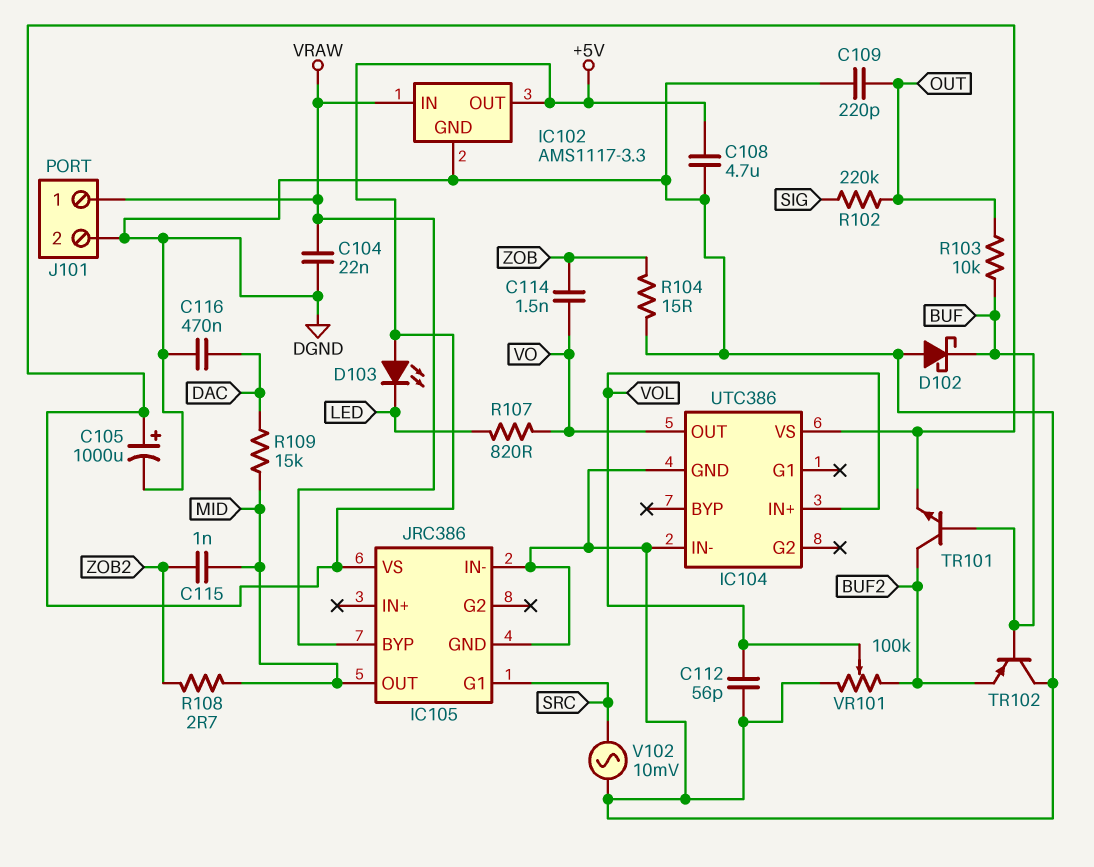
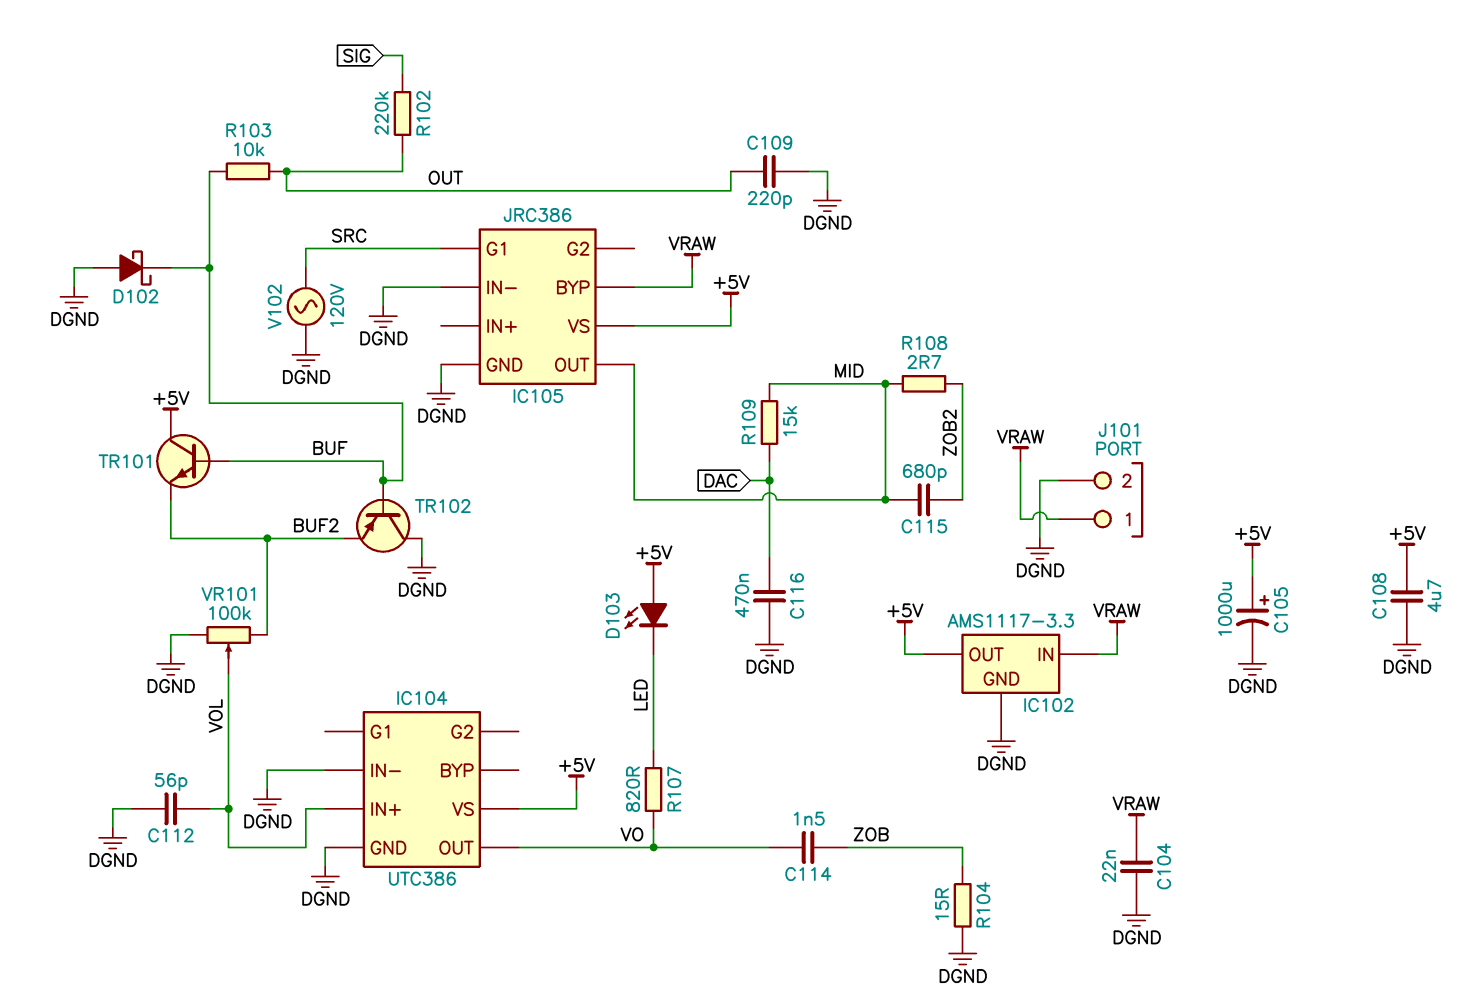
C115: 1nF (MID, ZOB2) -> 680pF (MID, ZOB2)
TR101: NPN (B BUF, C BUF2, E +5V) -> NPN (B BUF, C +5V, E BUF2)
V102: AC 10mV (DGND, SRC) -> AC 120V (DGND, SRC)

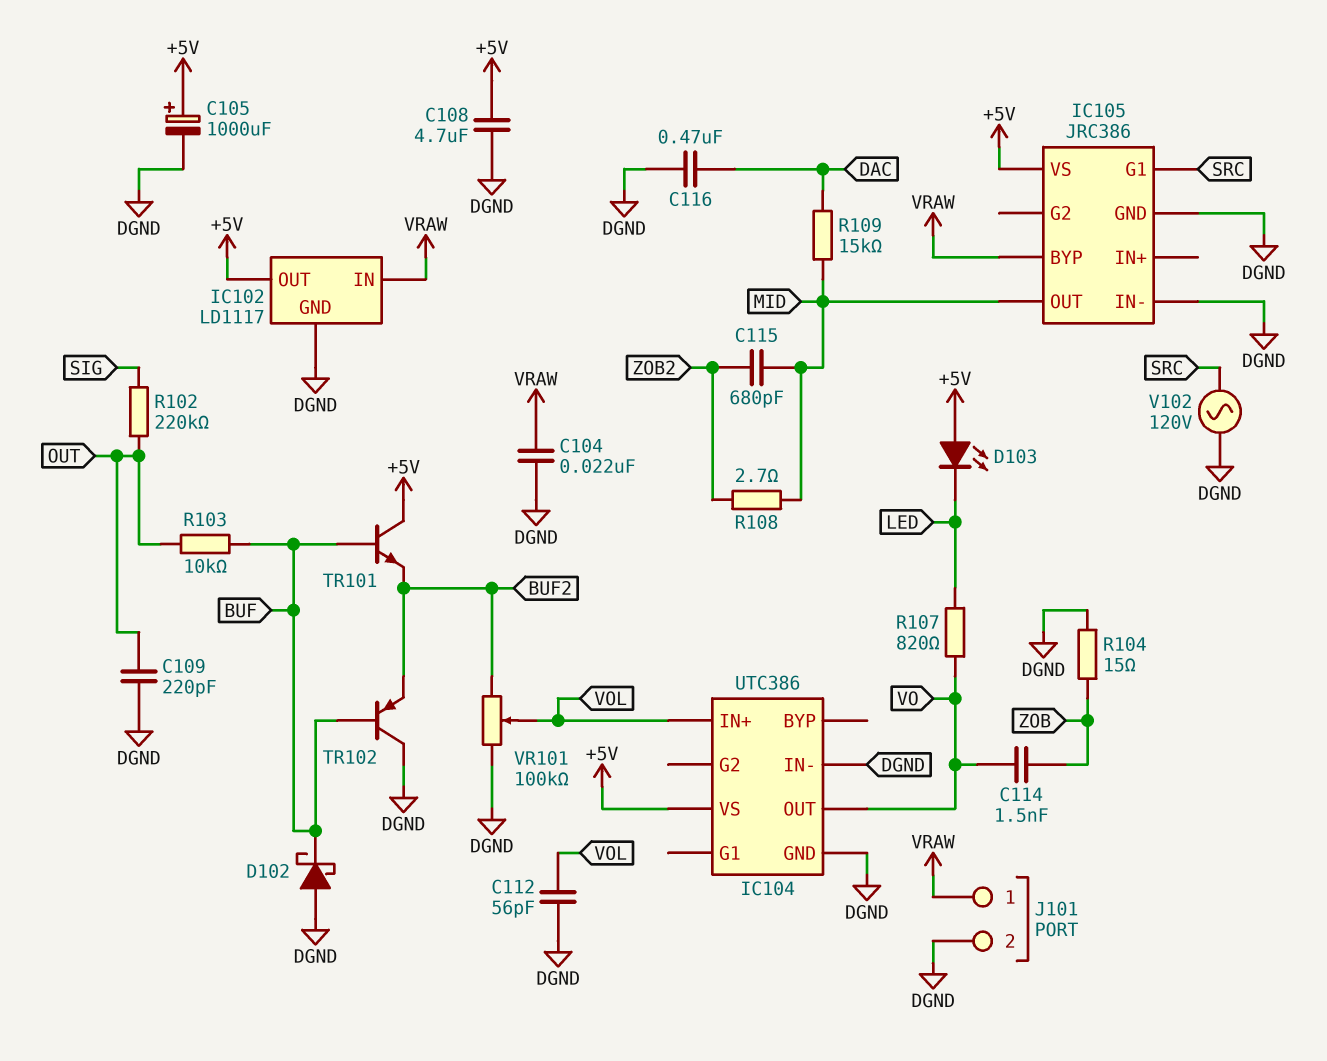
IC102: AMS1117-3.3 -> LD1117

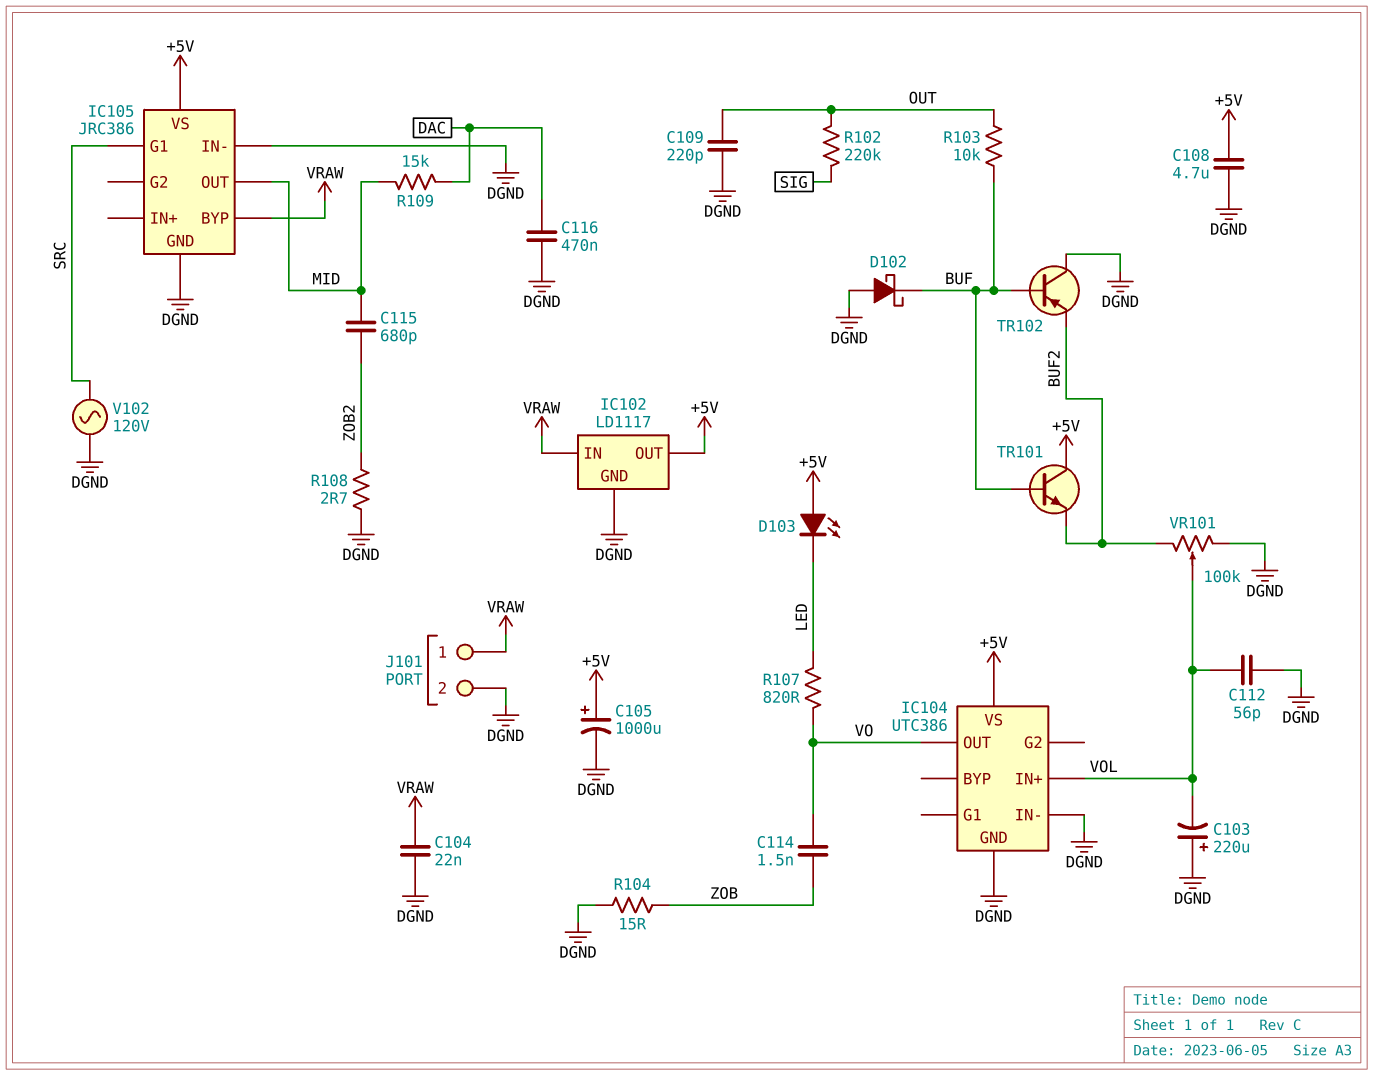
C103: none -> 220uF (plus DGND, minus VOL)
R108: 2.7 (MID, ZOB2) -> 2.7 (DGND, ZOB2)

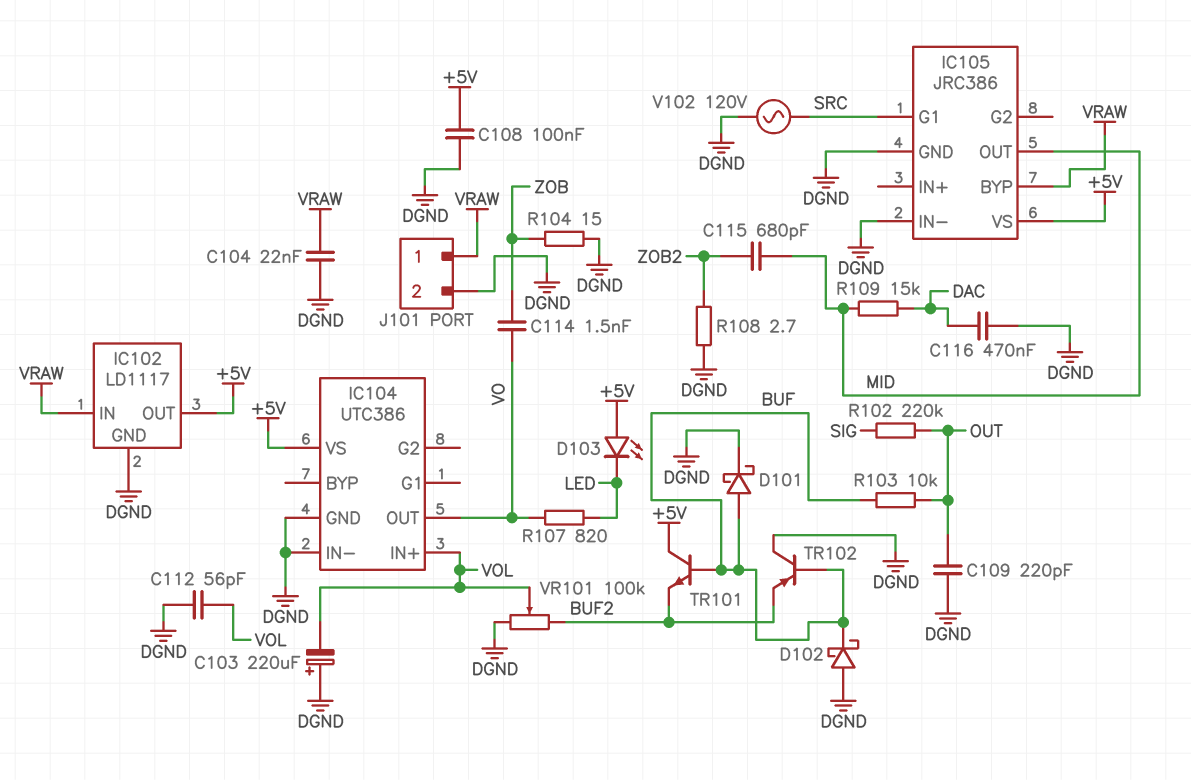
C105: 1000uF (plus +5V, minus DGND) -> none
C108: 4.7uF (+5V, DGND) -> 100nF (+5V, DGND)
D101: none -> schottky (A BUF, K DGND)

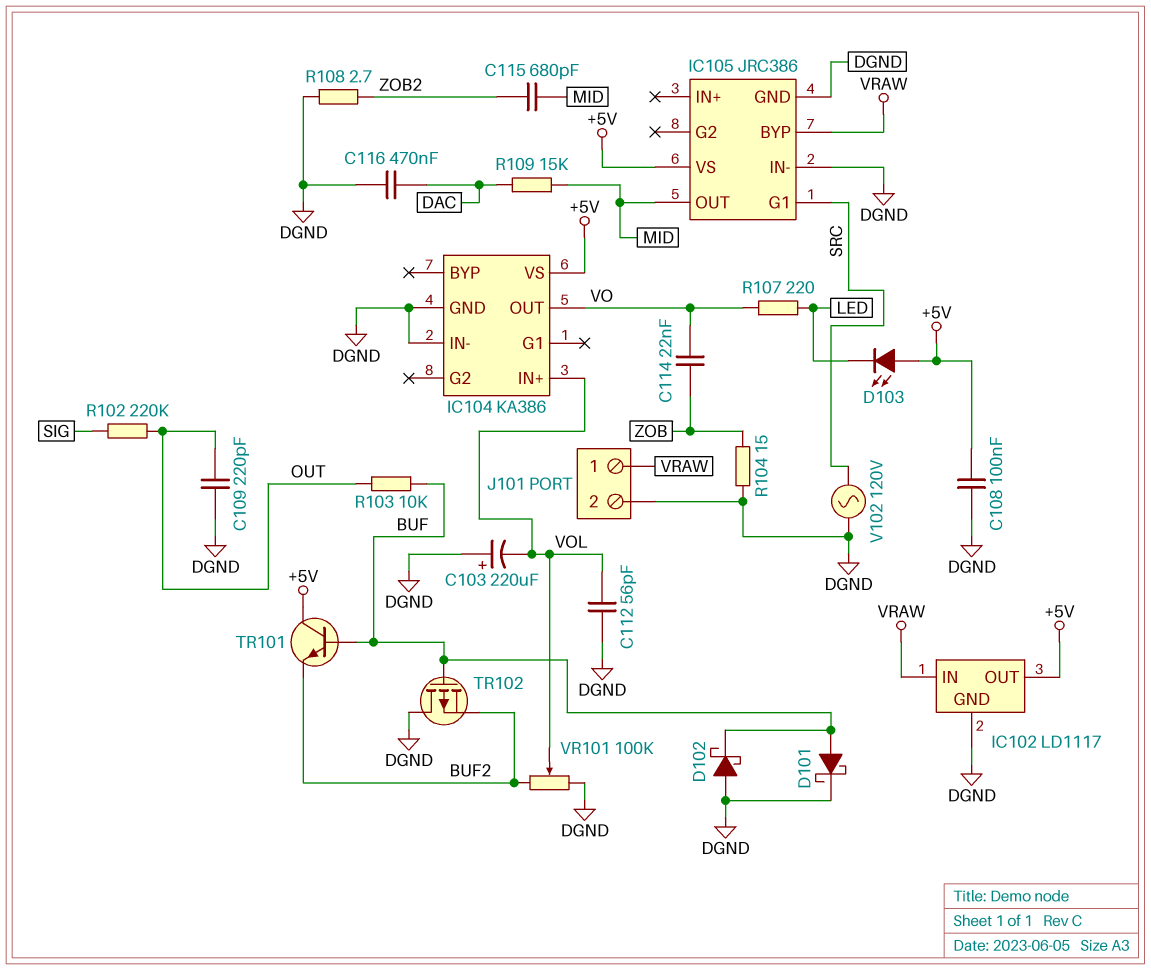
C104: 22nF (DGND, VRAW) -> none
C114: 1.5nF (VO, ZOB) -> 22nF (VO, ZOB)
IC104: UTC386 -> KA386
R107: 820 (LED, VO) -> 220 (LED, VO)
TR102: PNP (B BUF, C DGND, E BUF2) -> PMOS (G BUF, D DGND, S BUF2)

